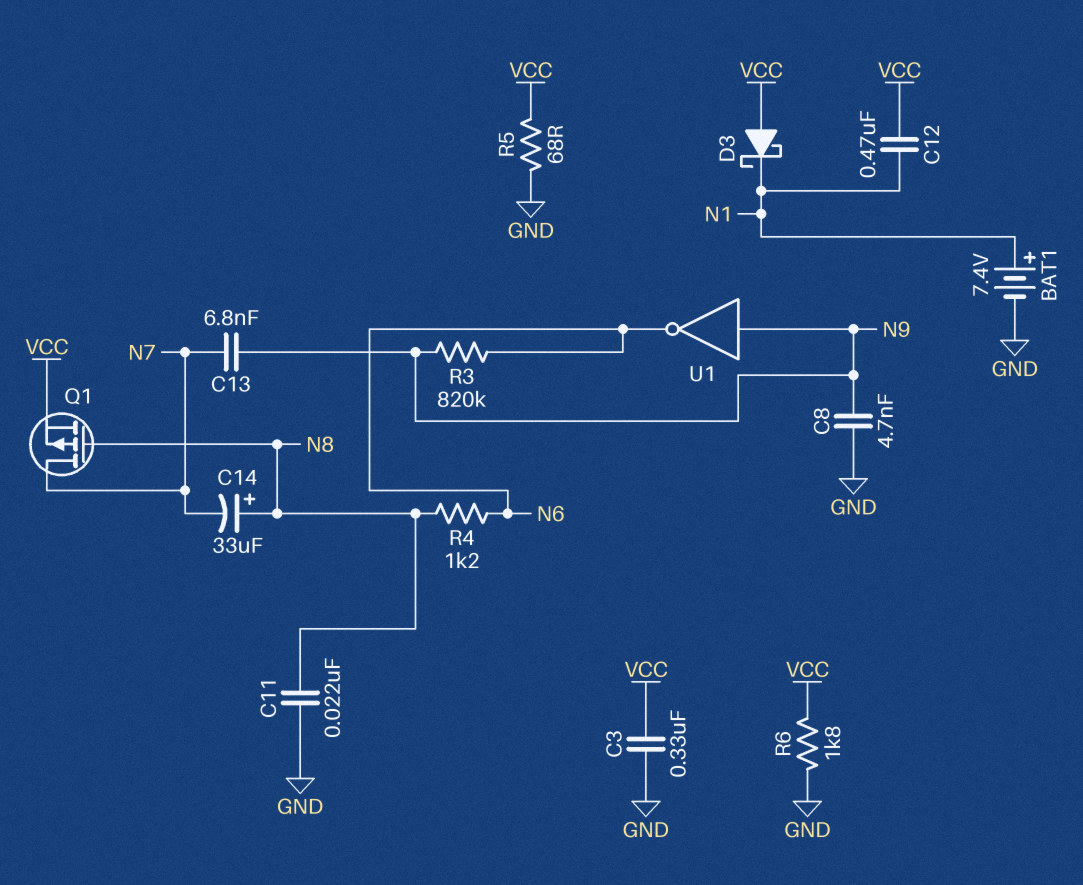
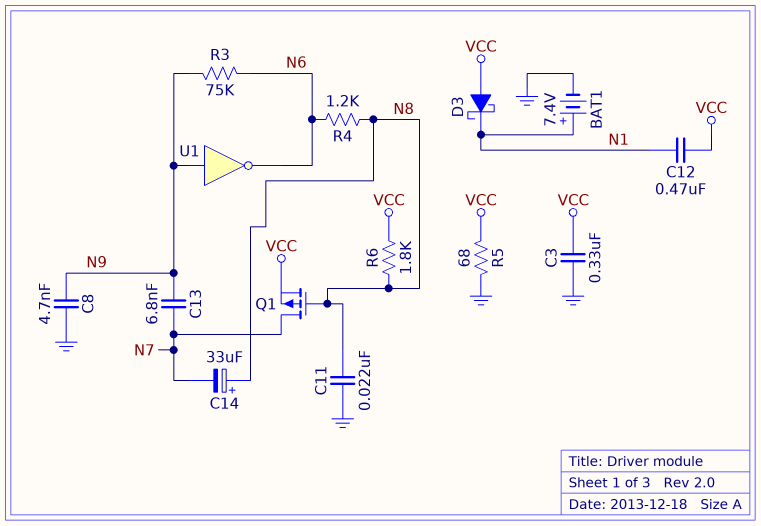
R3: 820k (N6, N9) -> 75k (N6, N9)
R6: 1.8k (GND, VCC) -> 1.8k (N8, VCC)

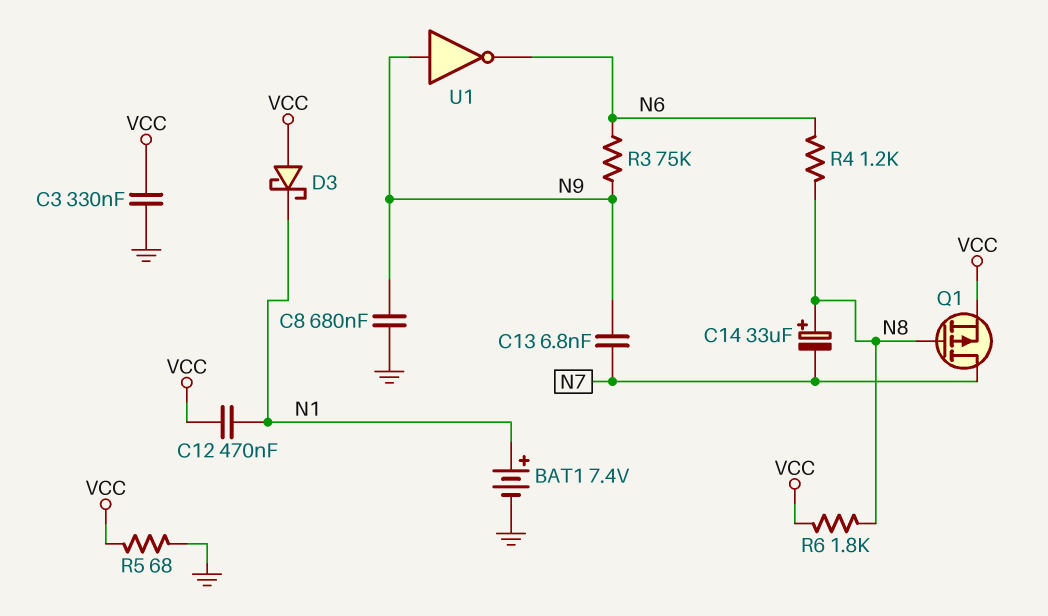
C8: 4.7nF (GND, N9) -> 680nF (GND, N9)
C11: 22nF (GND, N8) -> none

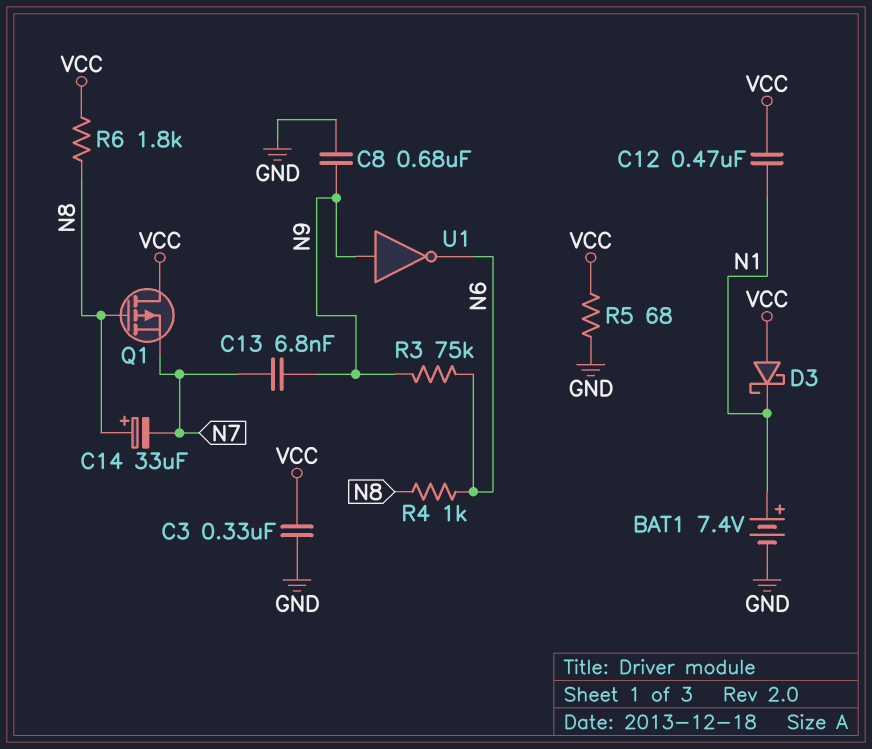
Q1: PMOS (G N8, D N7, S VCC) -> PMOS (G N8, D VCC, S N7)
R4: 1.2k (N6, N8) -> 1k (N6, N8)

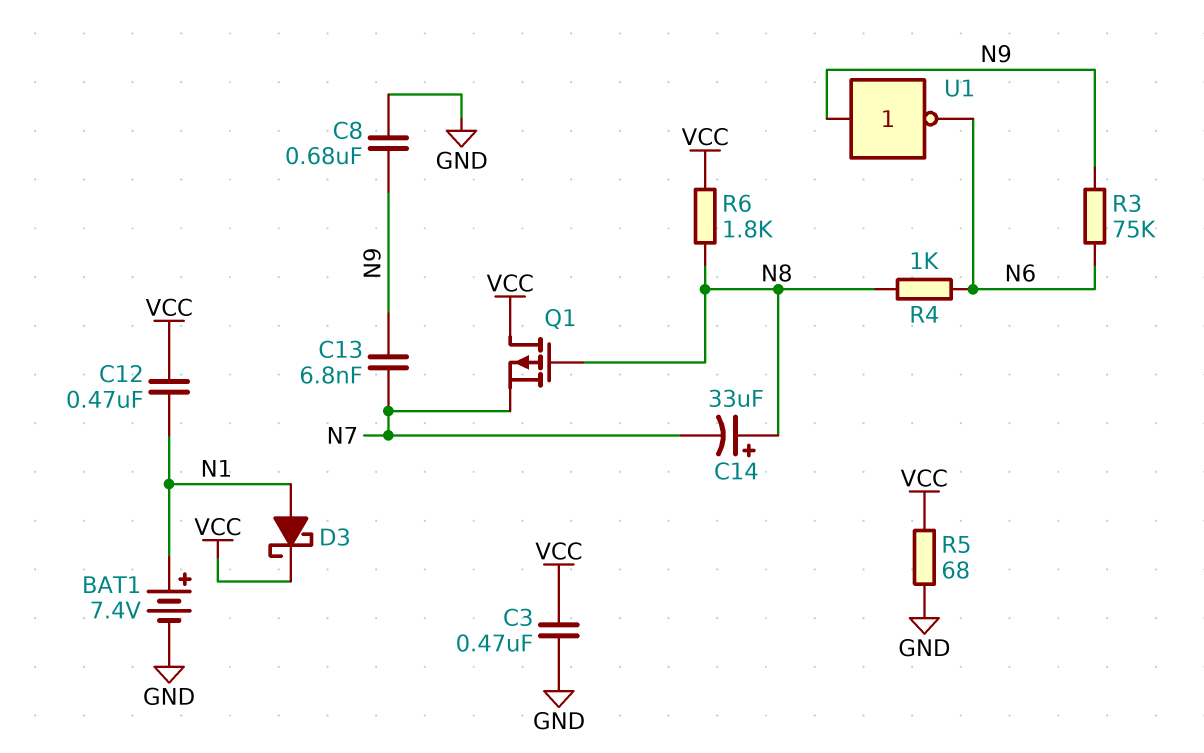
C3: 330nF (GND, VCC) -> 470nF (GND, VCC)
D3: schottky (A VCC, K N1) -> schottky (A N1, K VCC)

